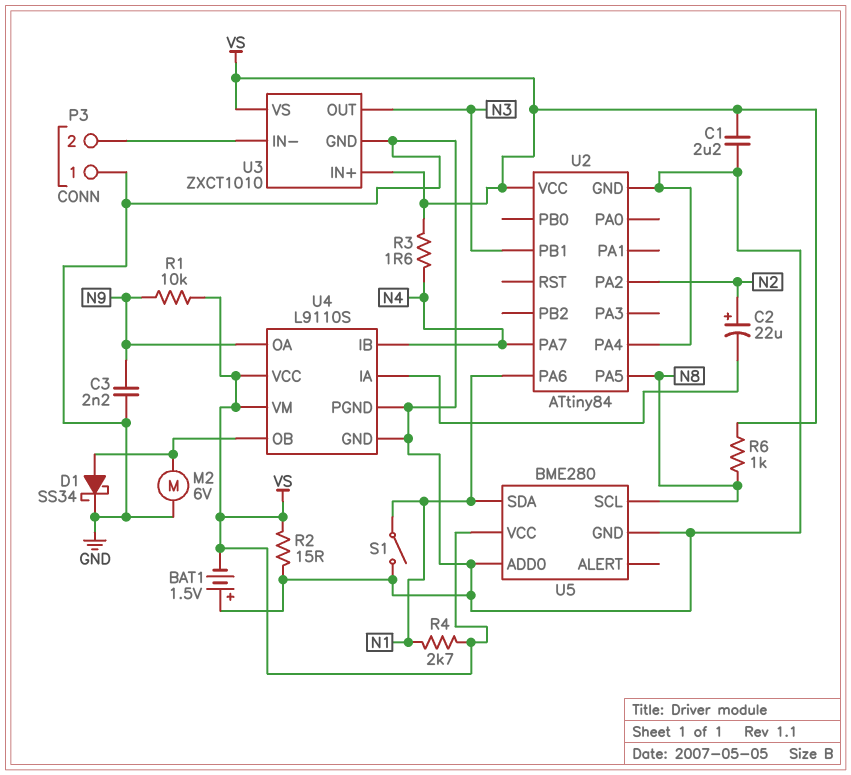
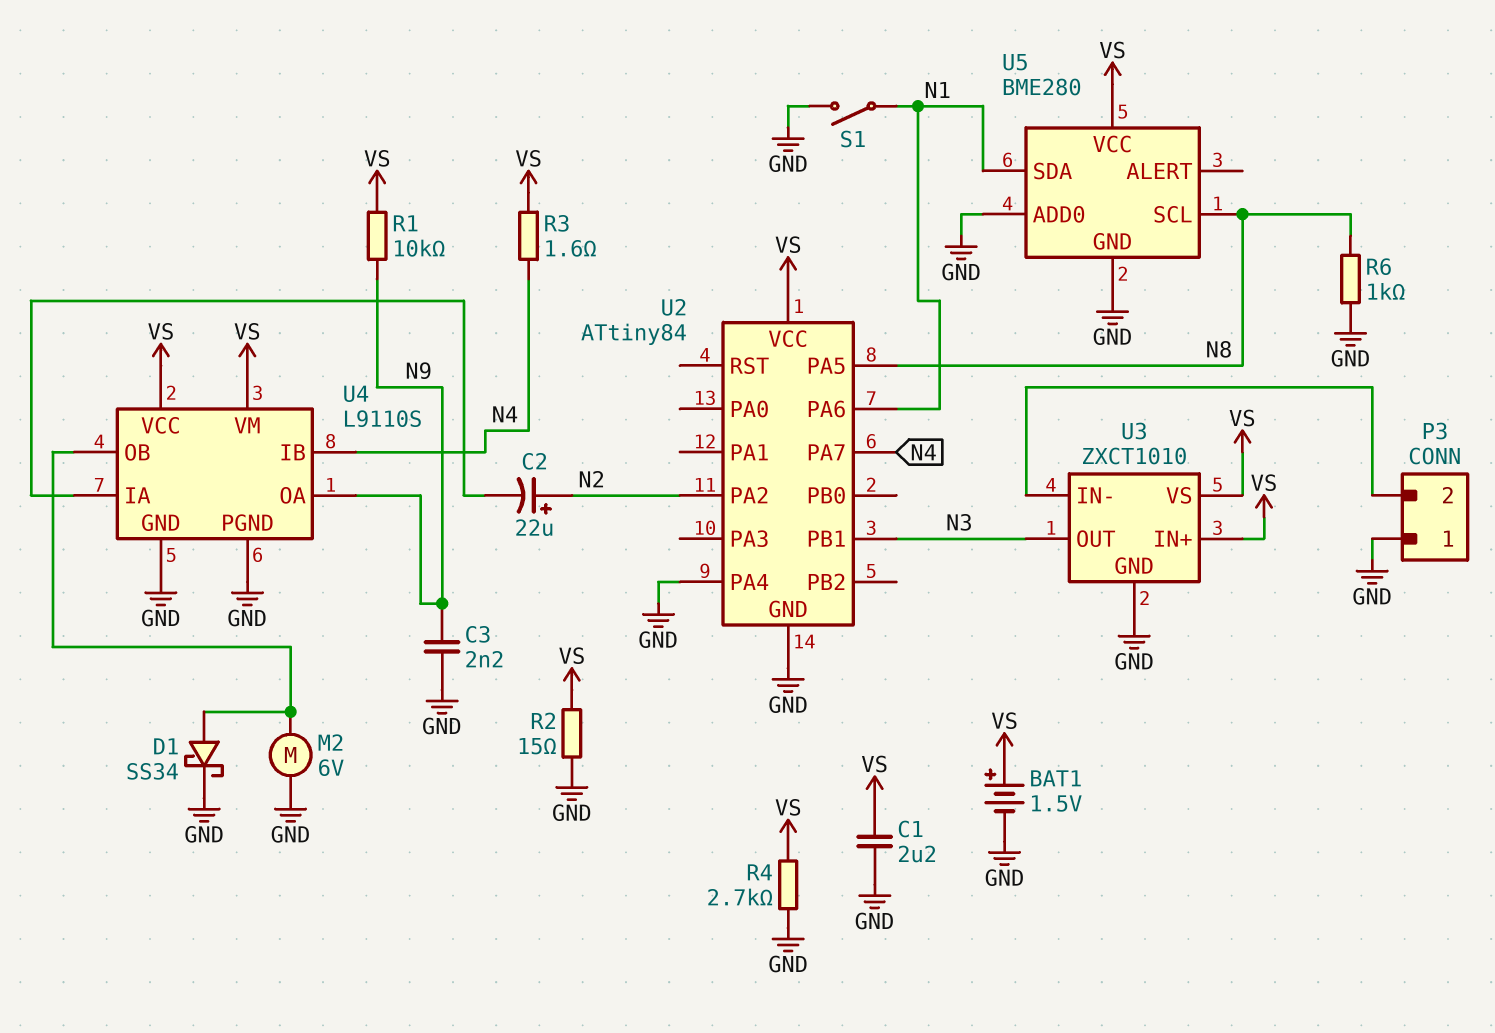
BAT1: 1.5V (plus GND, minus VS) -> 1.5V (plus VS, minus GND)
R4: 2.7k (N1, VS) -> 2.7k (GND, VS)
R6: 1k (N8, VS) -> 1k (GND, N8)

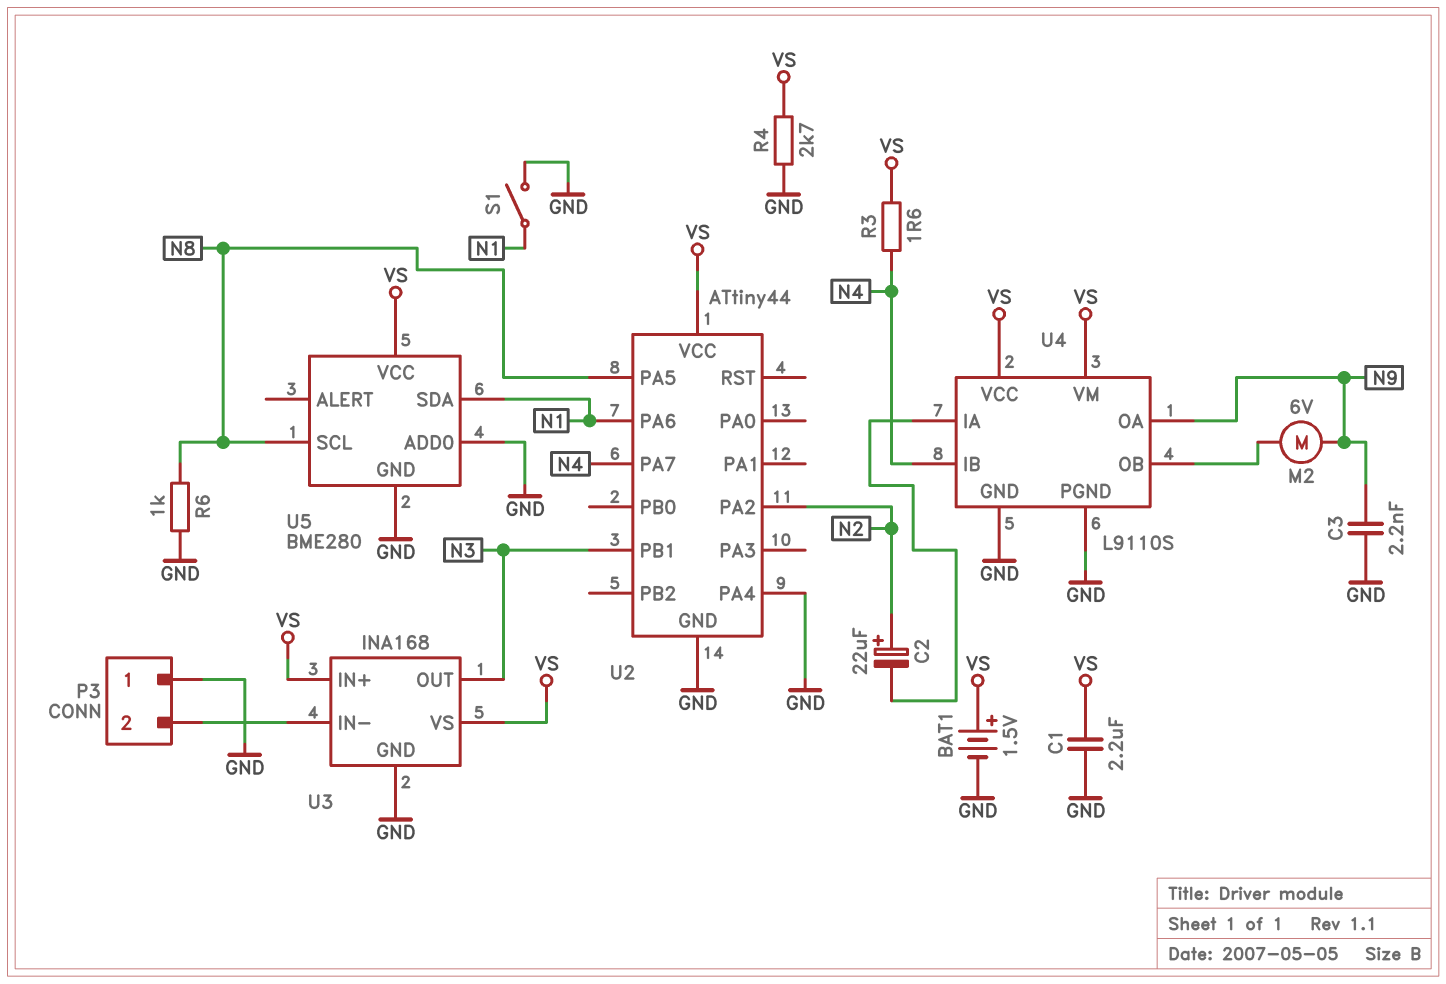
D1: schottky SS34 (A U4/OB, K GND) -> none
M2: motor 6V (GND, U4/OB) -> motor 6V (N9, U4/OB)
R1: 10k (N9, VS) -> none
R2: 15 (GND, VS) -> none
U2: ATtiny84 -> ATtiny44
U3: ZXCT1010 -> INA168

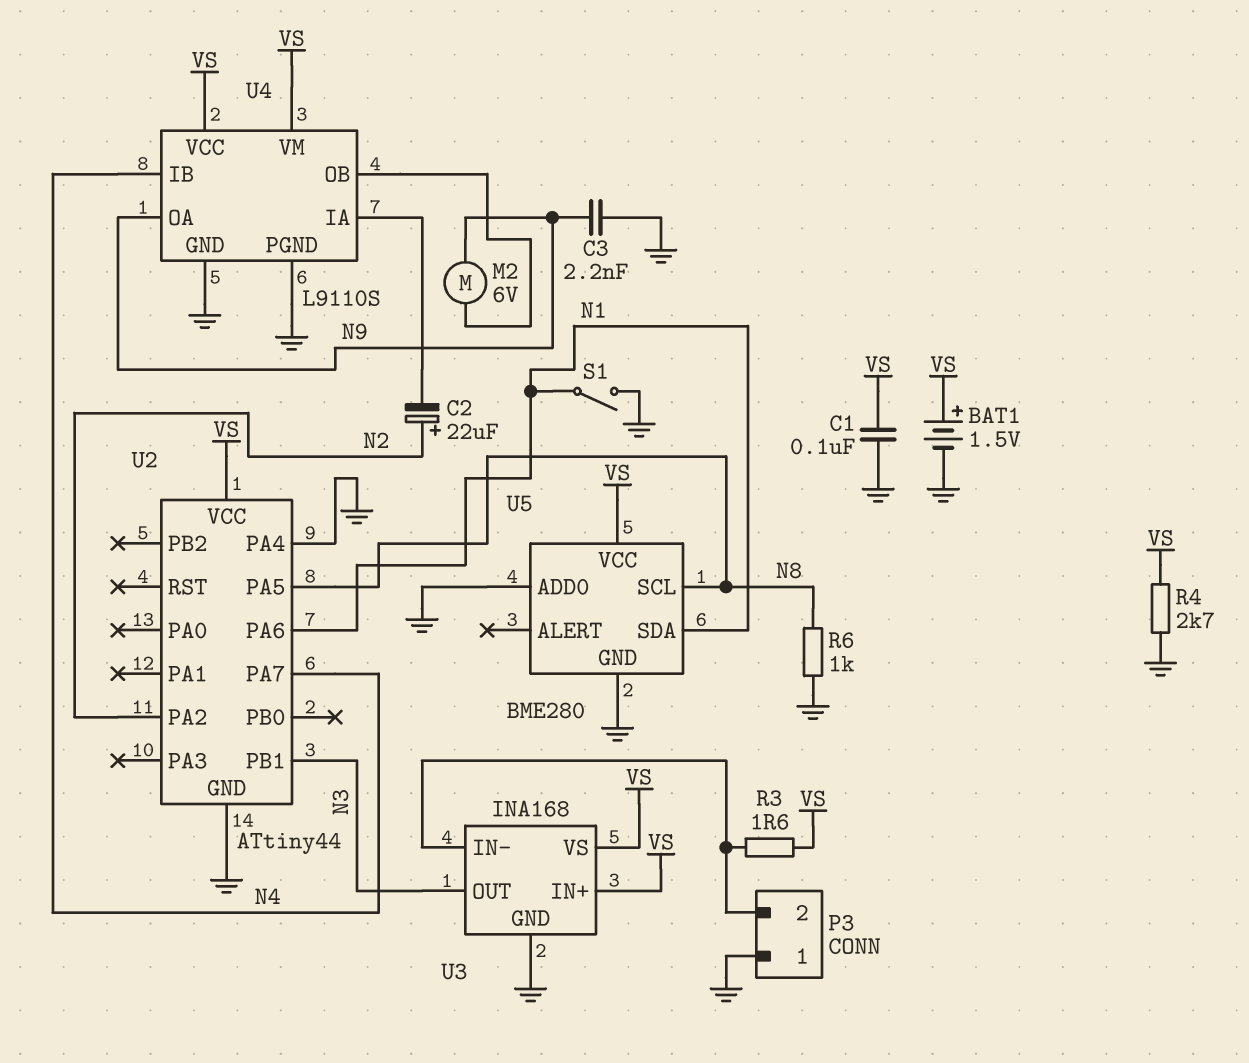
C1: 2.2uF (GND, VS) -> 100nF (GND, VS)
R3: 1.6 (N4, VS) -> 1.6 (P3/2, VS)

